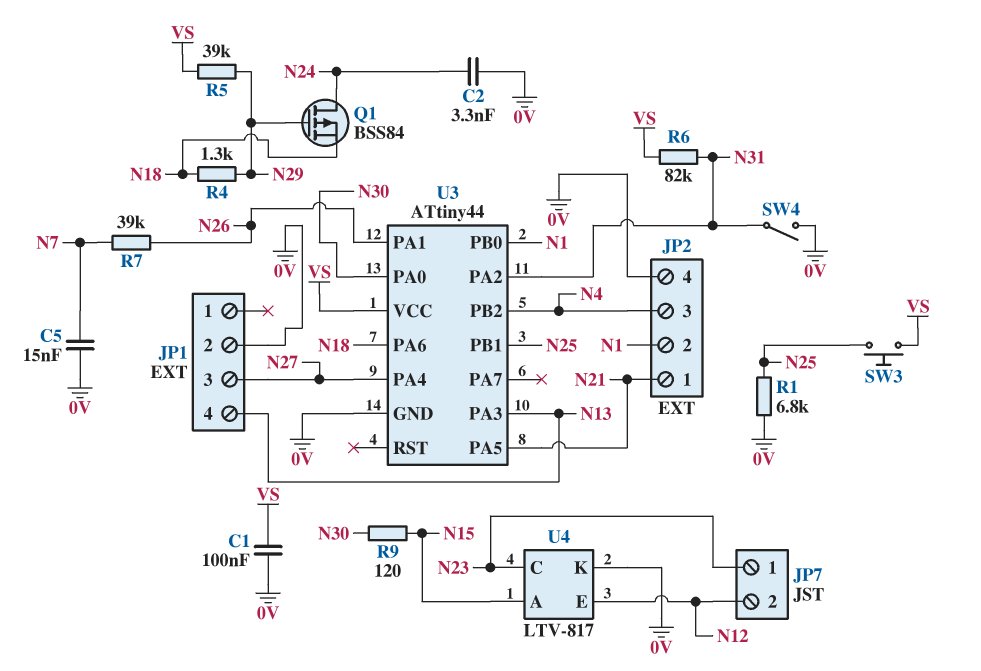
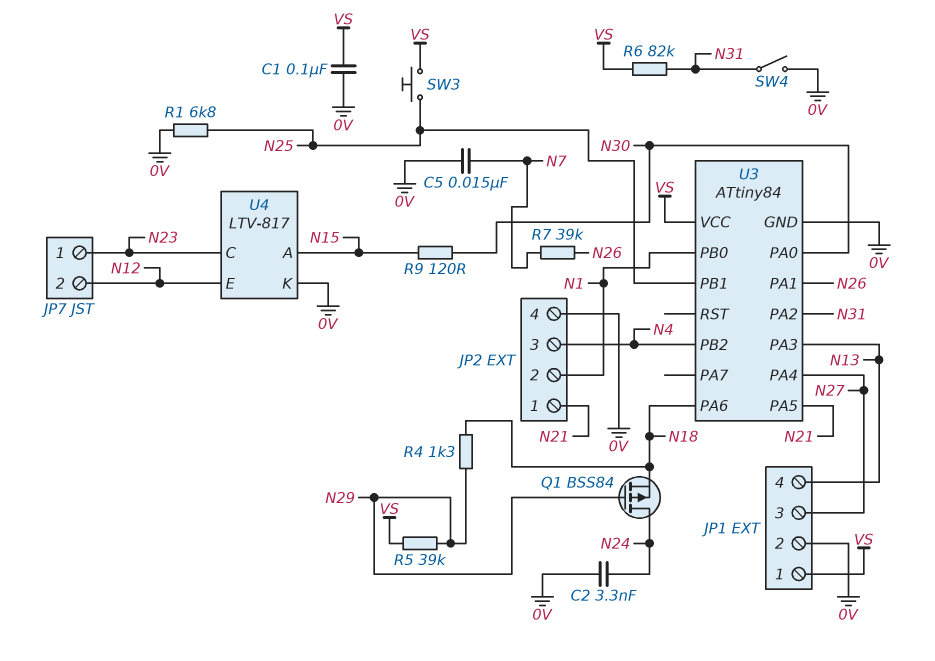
JP1 pin 1: none -> VS
U3: ATtiny44 -> ATtiny84

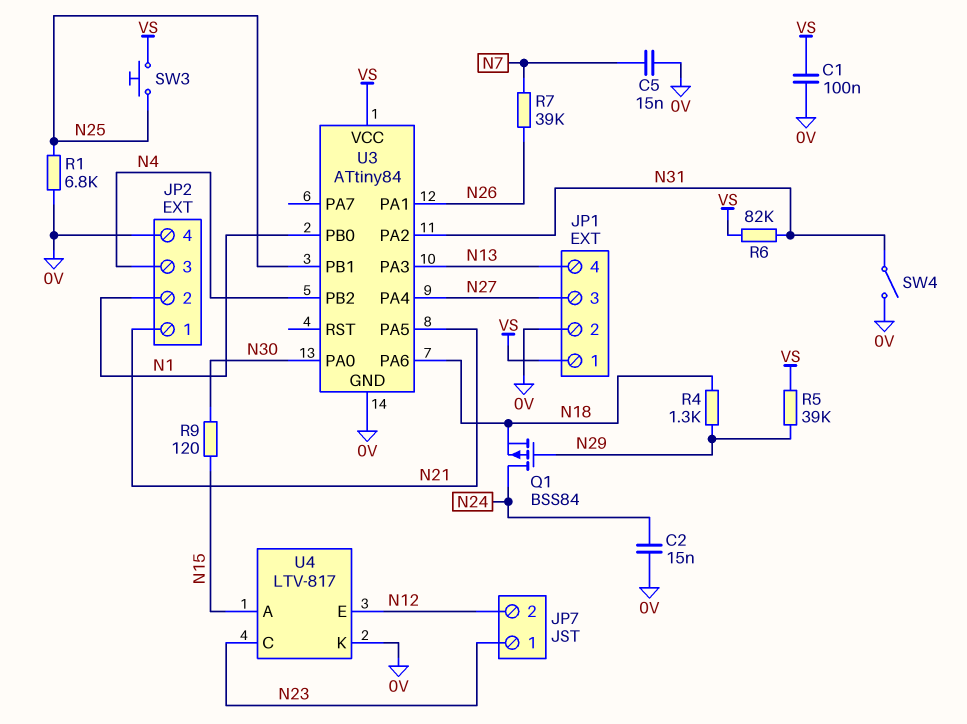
C2: 3.3nF (0V, N24) -> 15nF (0V, N24)

